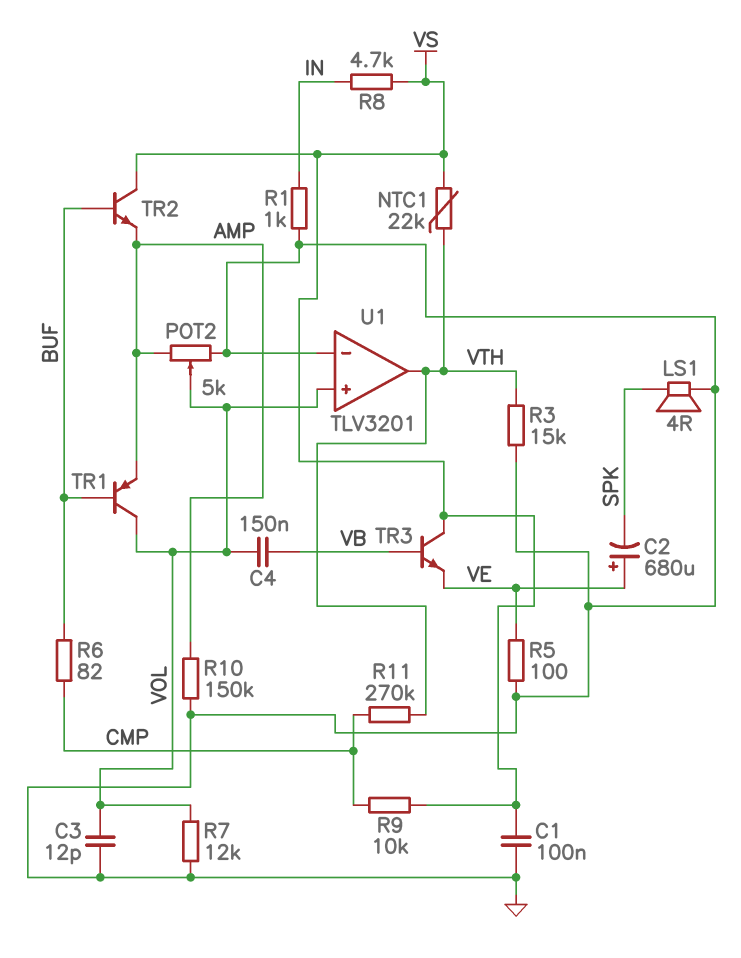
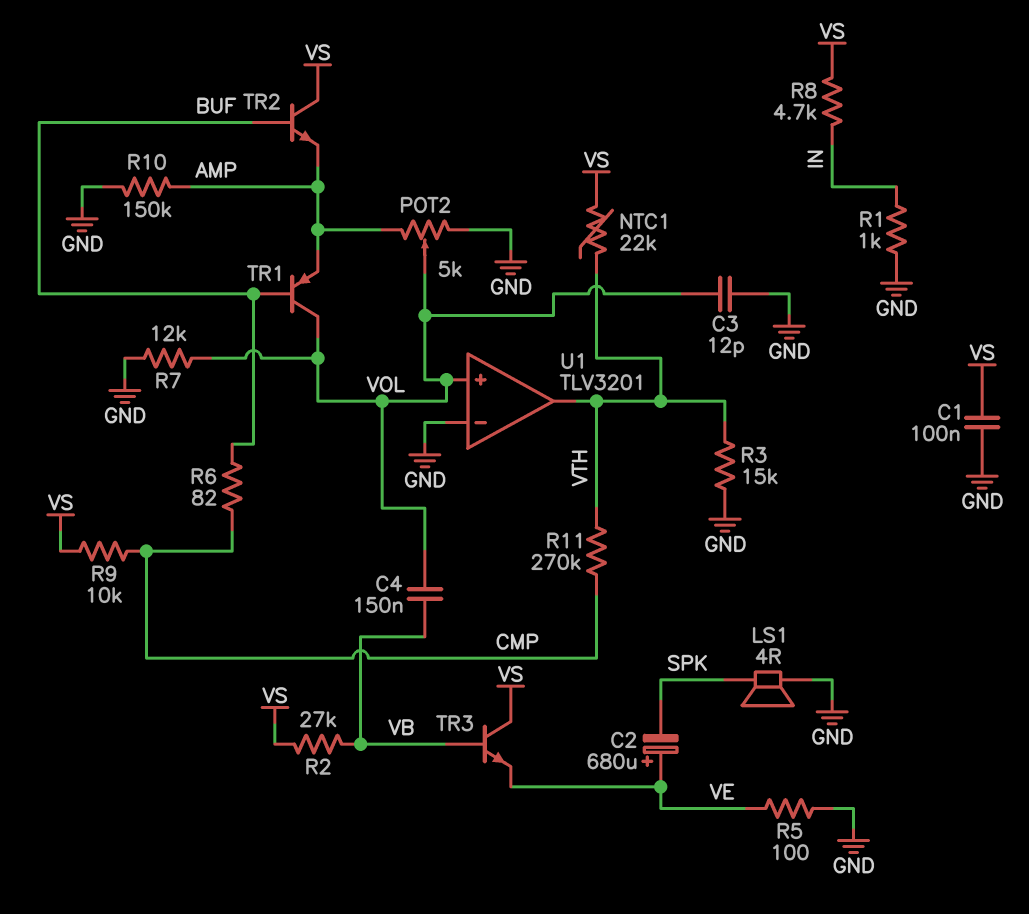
R2: none -> 27k (VB, VS)

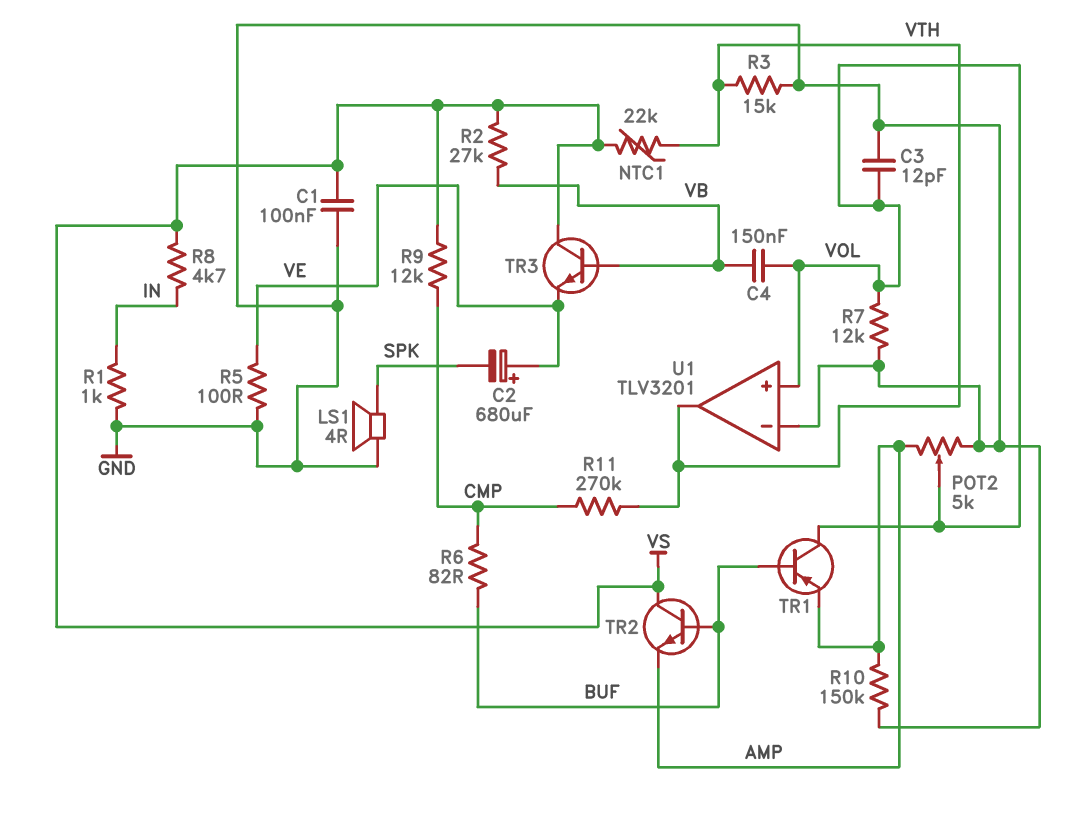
R9: 10k (CMP, VS) -> 12k (CMP, VS)

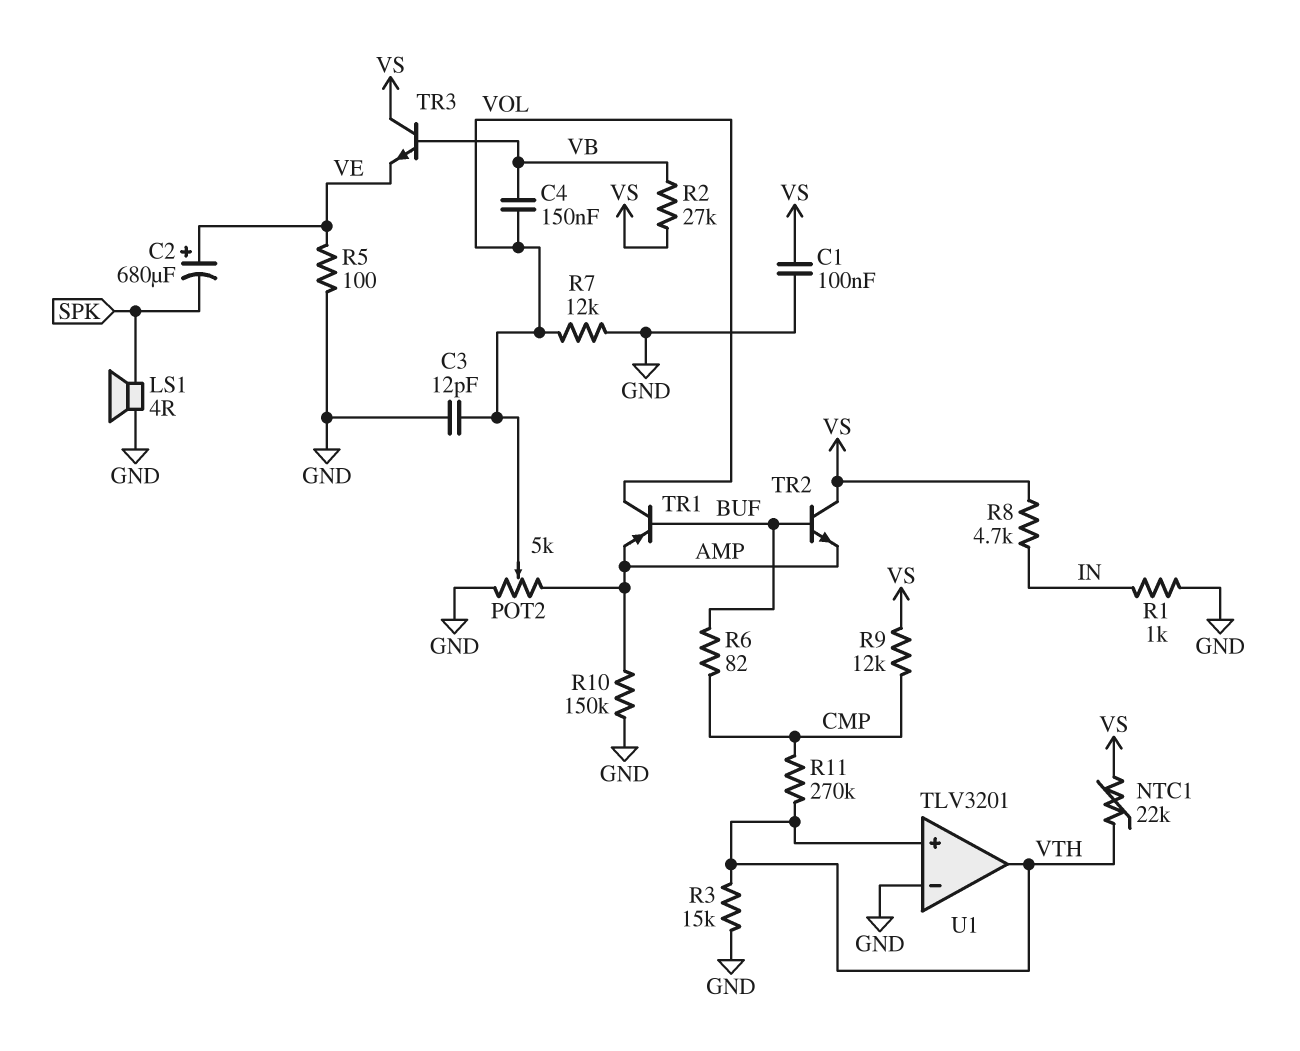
U1 pin in+: VOL -> VTH

